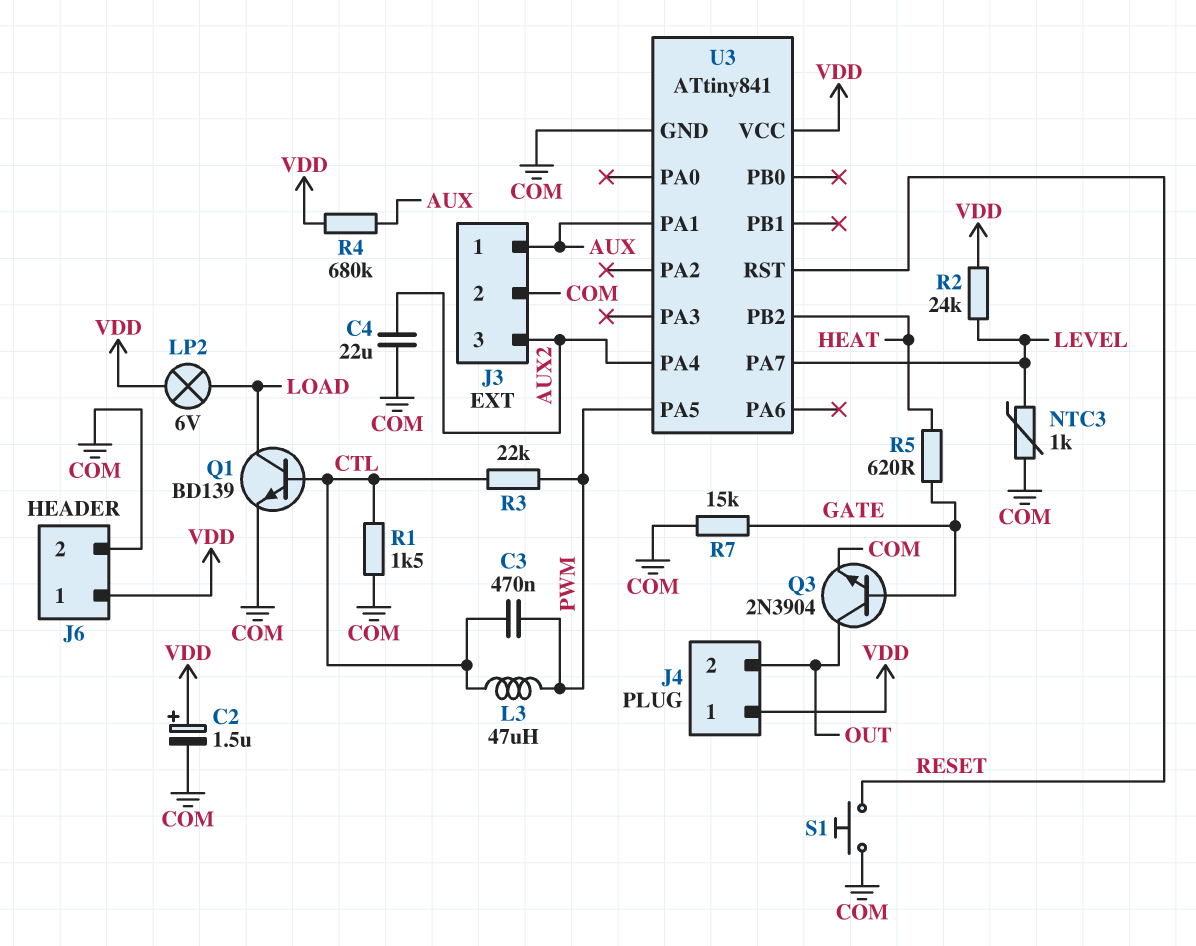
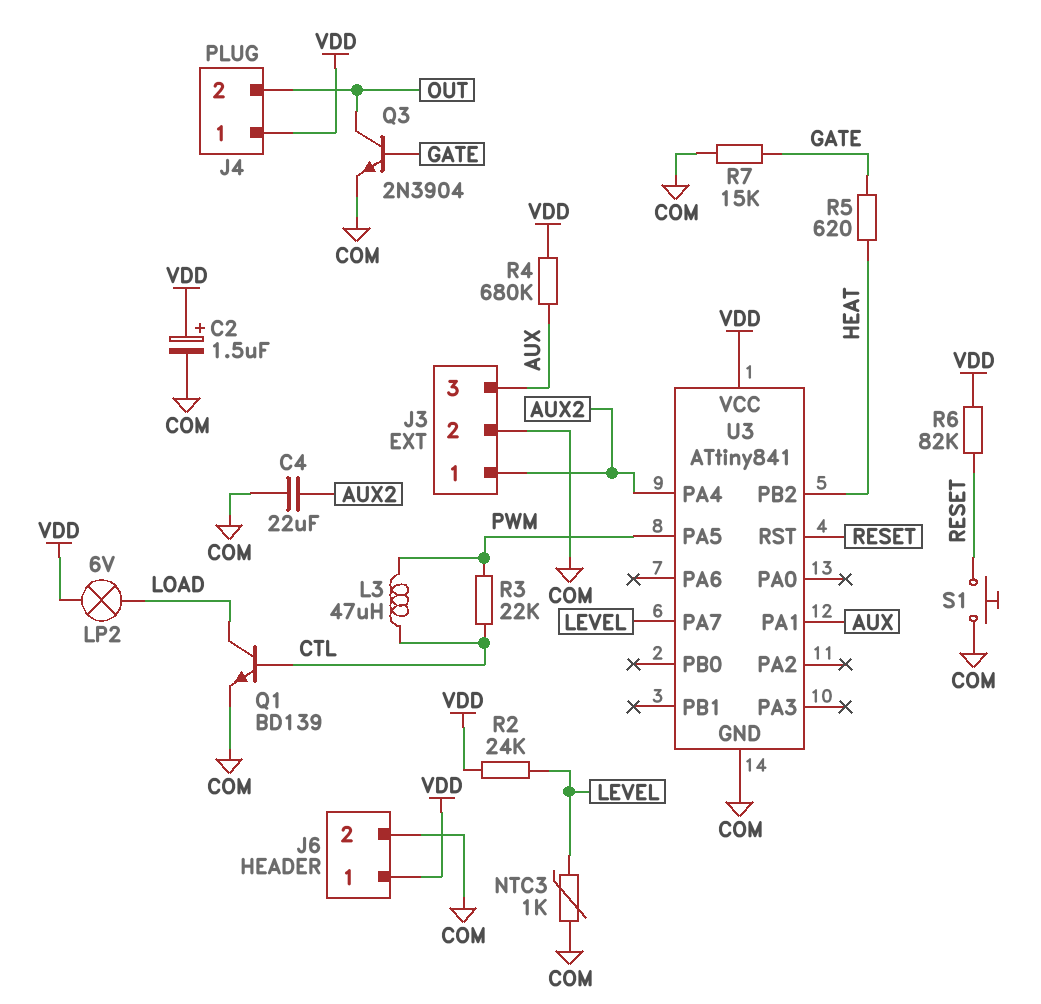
C3: 470nF (CTL, PWM) -> none
J3 pin 1: AUX -> AUX2
J3 pin 3: AUX2 -> AUX
R1: 1.5k (COM, CTL) -> none
R6: none -> 82k (RESET, VDD)

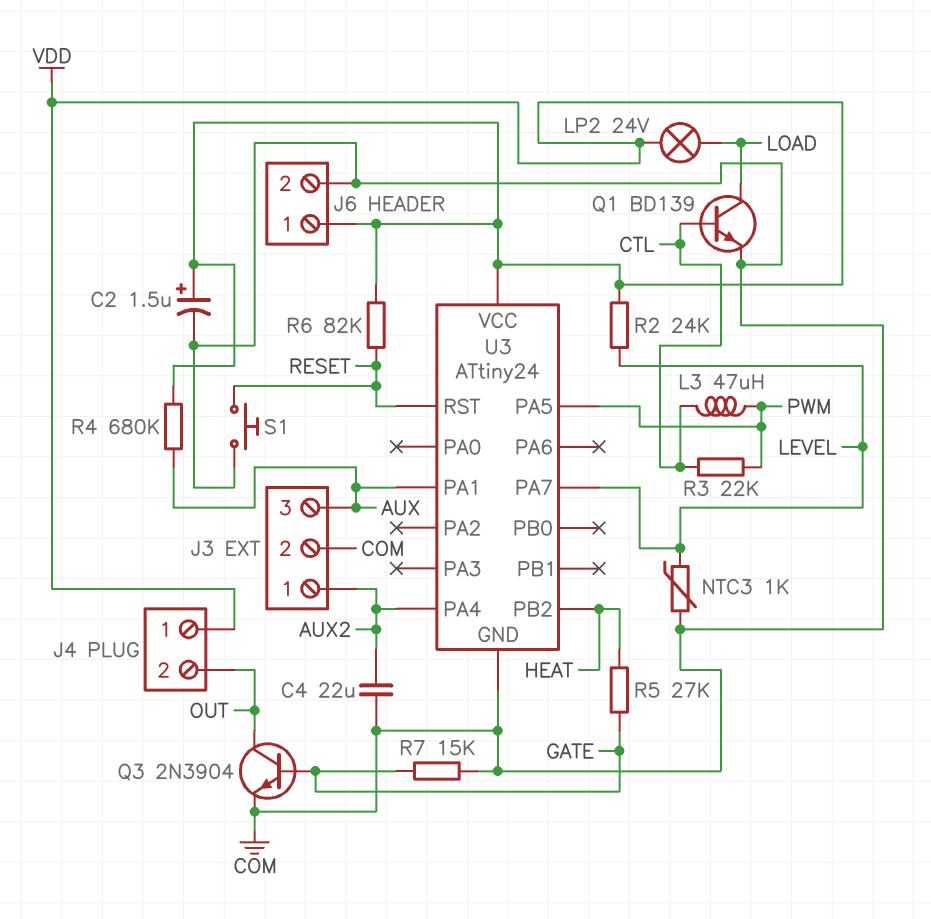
LP2: lamp 6V (LOAD, VDD) -> lamp 24V (LOAD, VDD)
R5: 620 (GATE, HEAT) -> 27k (GATE, HEAT)
U3: ATtiny841 -> ATtiny24

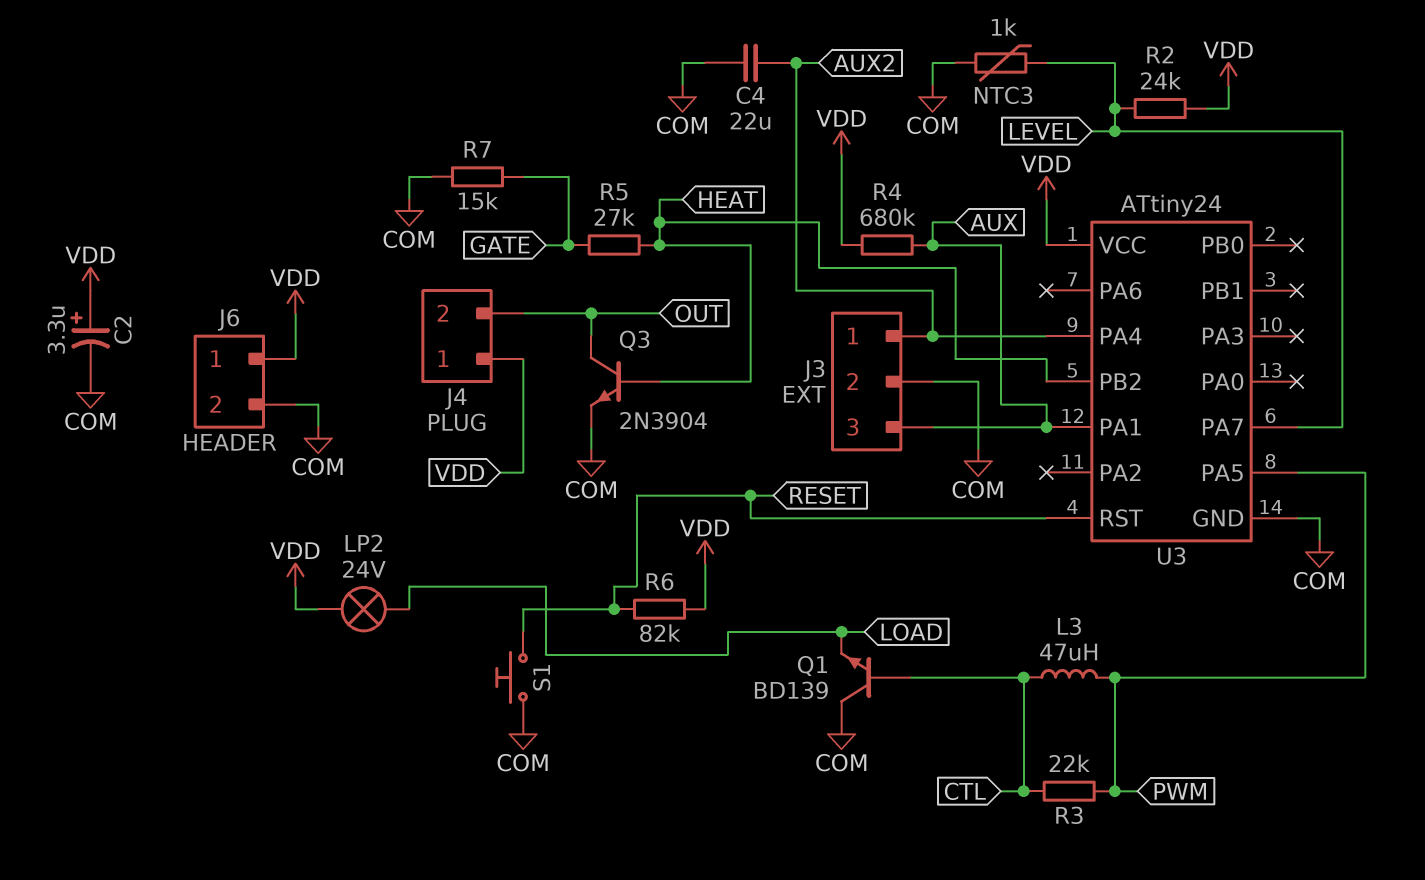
C2: 1.5uF (plus VDD, minus COM) -> 3.3uF (plus VDD, minus COM)
Q1: NPN BD139 (B CTL, C LOAD, E COM) -> NPN BD139 (B CTL, C COM, E LOAD)
Q3: NPN 2N3904 (B GATE, C OUT, E COM) -> NPN 2N3904 (B HEAT, C OUT, E COM)

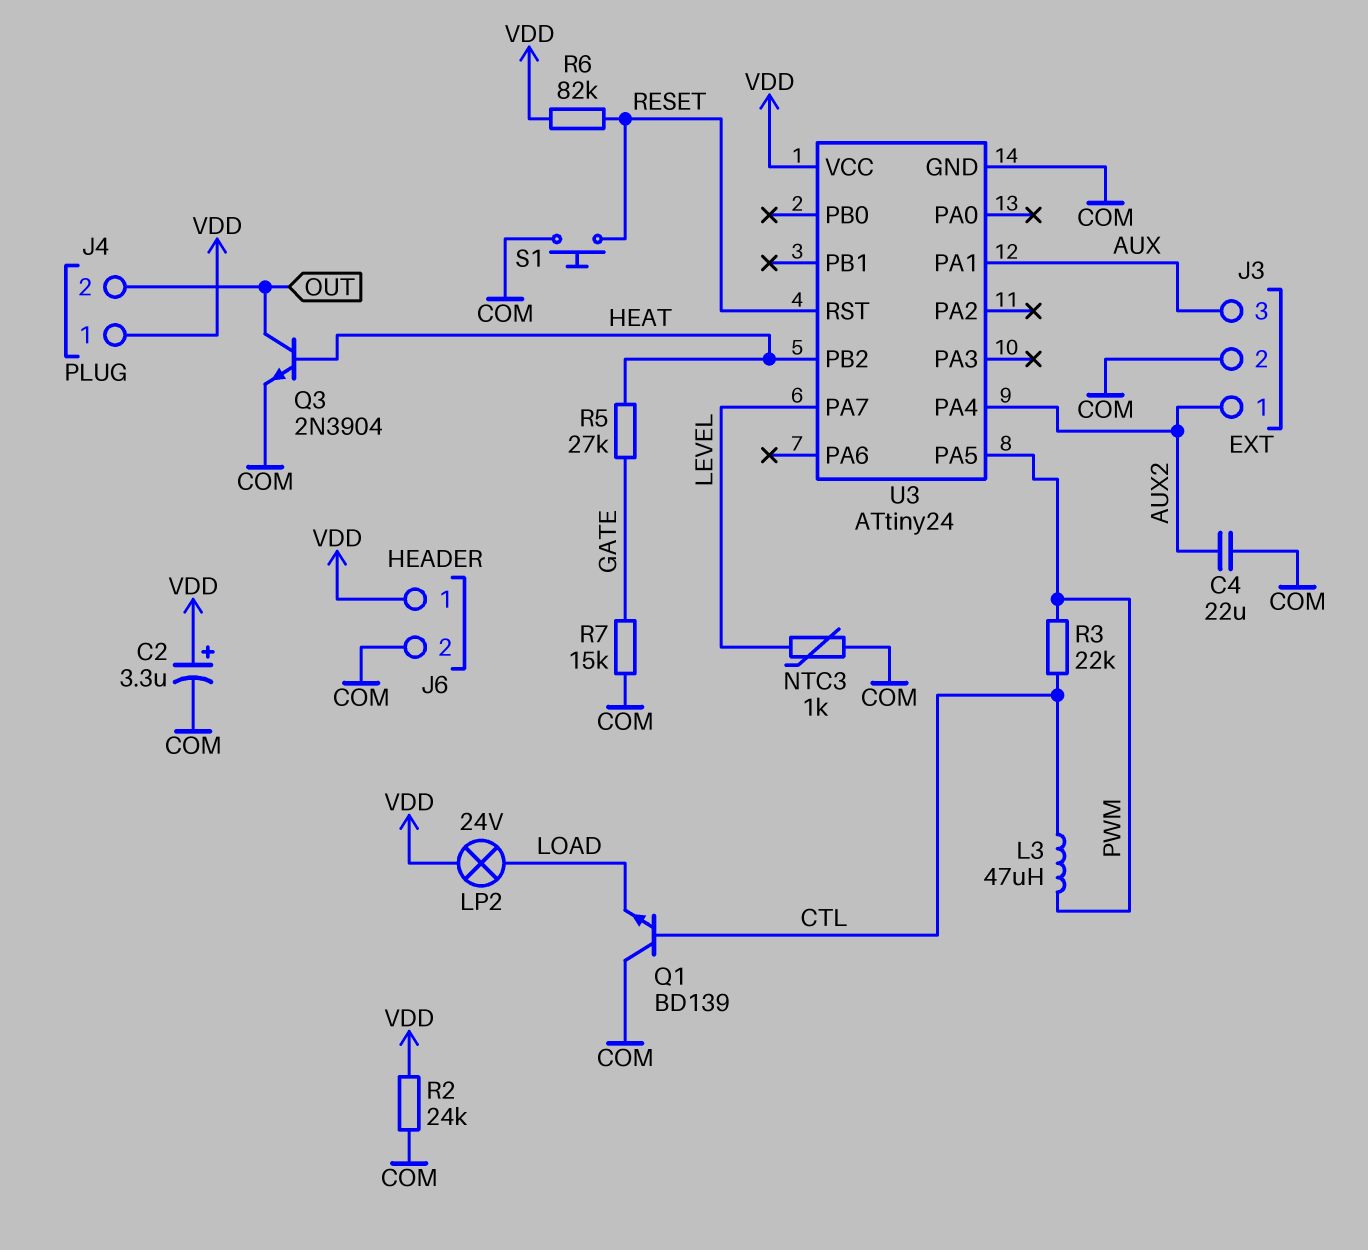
R2: 24k (LEVEL, VDD) -> 24k (COM, VDD)
R4: 680k (AUX, VDD) -> none

